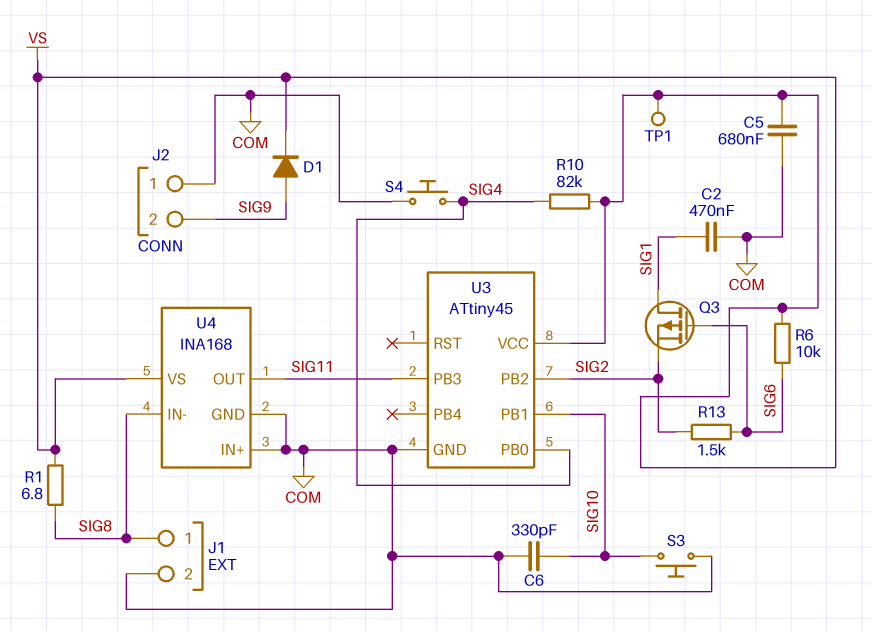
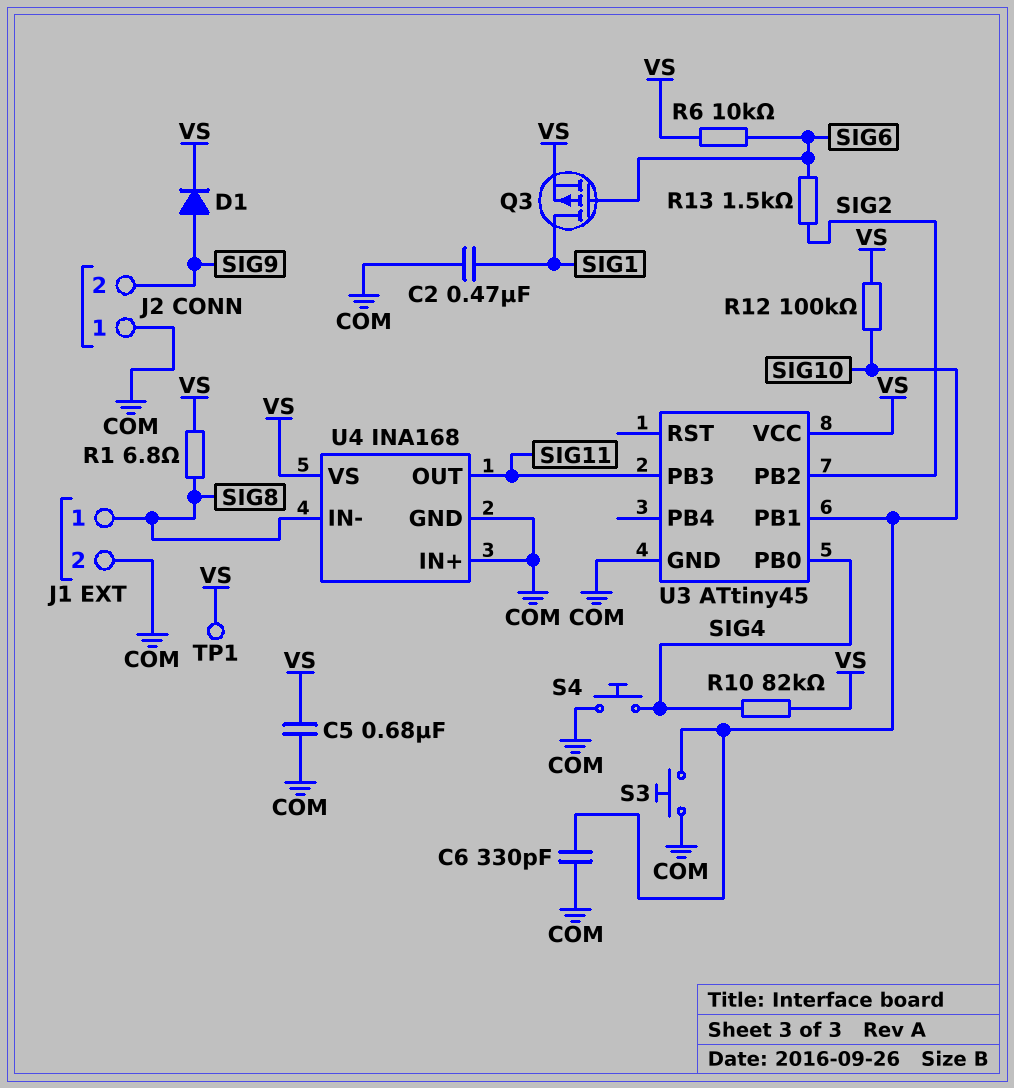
Q3: PMOS (G SIG6, D SIG1, S SIG2) -> PMOS (G SIG6, D SIG1, S VS)
R12: none -> 100k (SIG10, VS)

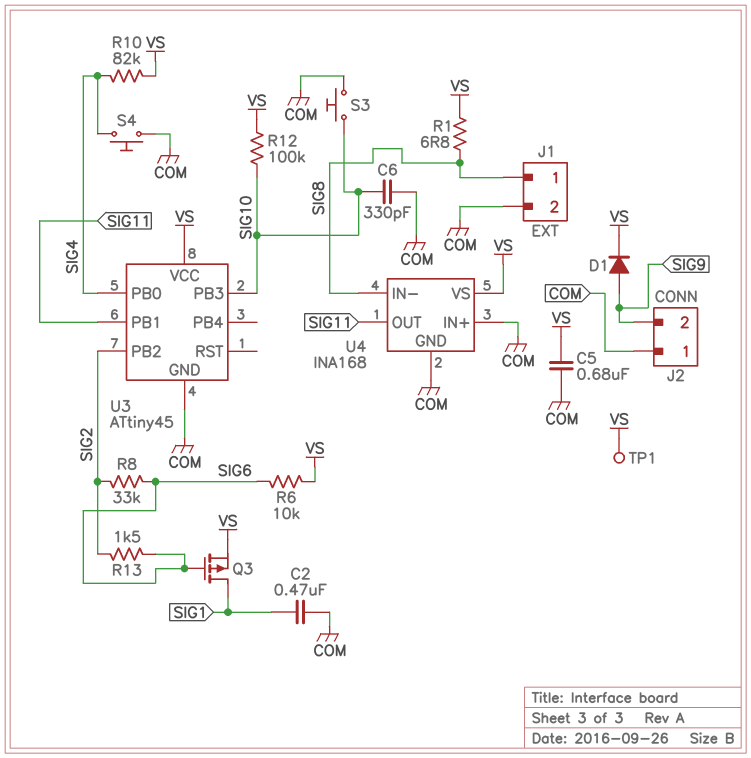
R8: none -> 33k (SIG2, SIG6)
U3 pin PB1: SIG10 -> SIG11
U3 pin PB3: SIG11 -> SIG10

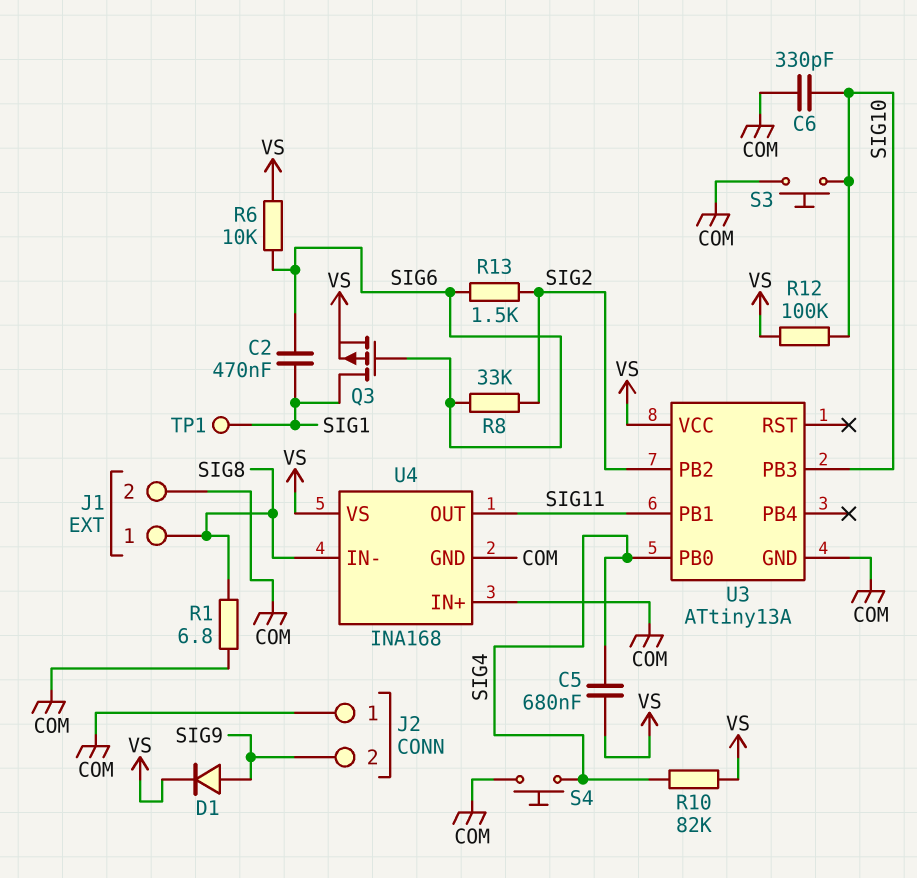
C2: 470nF (COM, SIG1) -> 470nF (SIG1, SIG6)
C5: 680nF (COM, VS) -> 680nF (SIG4, VS)
R1: 6.8 (SIG8, VS) -> 6.8 (COM, SIG8)
TP1: test point (VS) -> test point (SIG1)
U3: ATtiny45 -> ATtiny13A

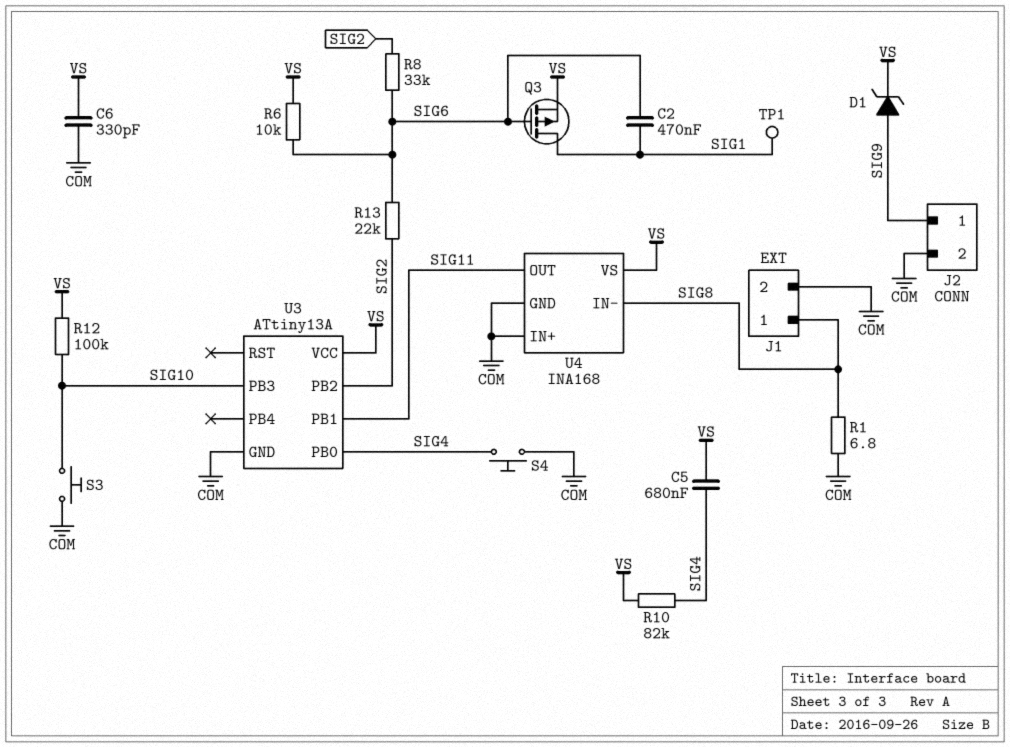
C6: 330pF (COM, SIG10) -> 330pF (COM, VS)
D1: diode (A SIG9, K VS) -> zener (A SIG9, K VS)
J2 pin 1: COM -> SIG9
J2 pin 2: SIG9 -> COM
R13: 1.5k (SIG2, SIG6) -> 22k (SIG2, SIG6)

